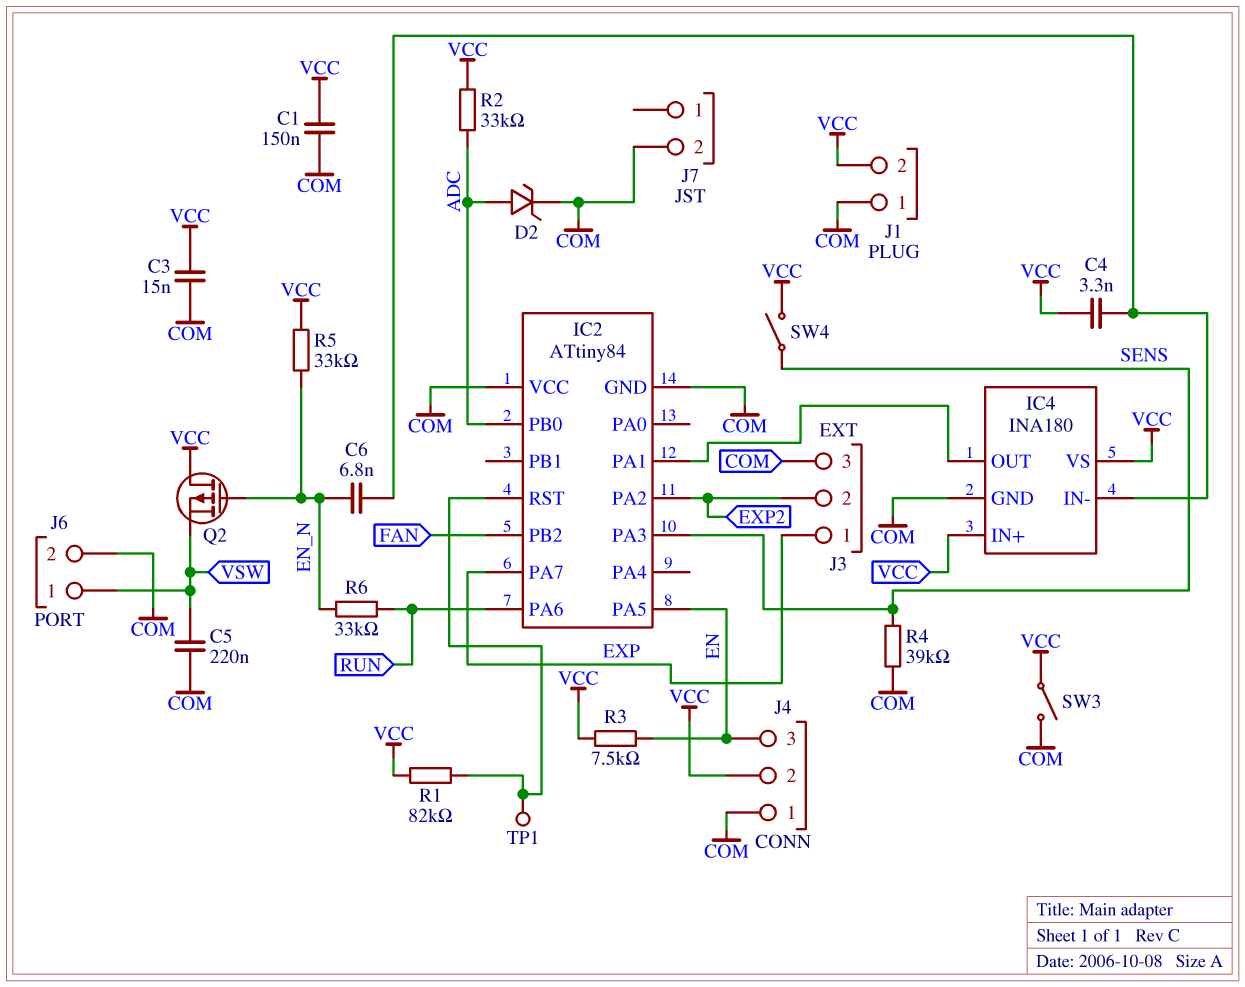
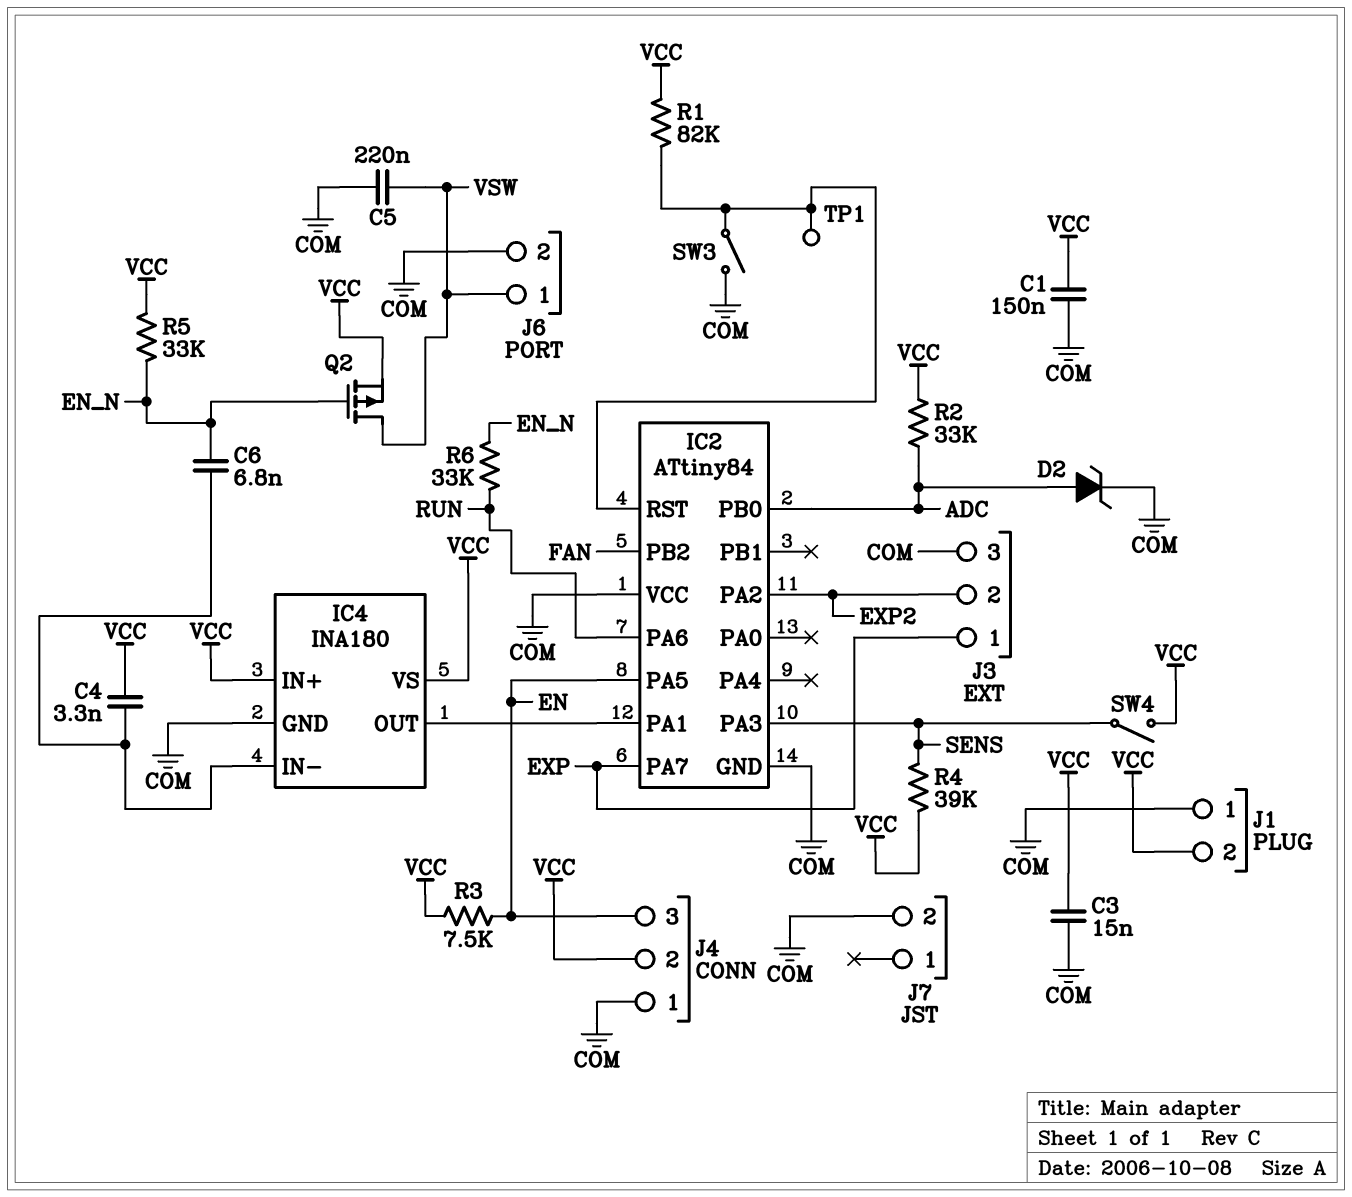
Q2: PMOS (G EN_N, D VCC, S VSW) -> PMOS (G EN_N, D VSW, S VCC)
R4: 39k (COM, SENS) -> 39k (SENS, VCC)
SW3: switch (COM, VCC) -> switch (COM, IC2/RST)

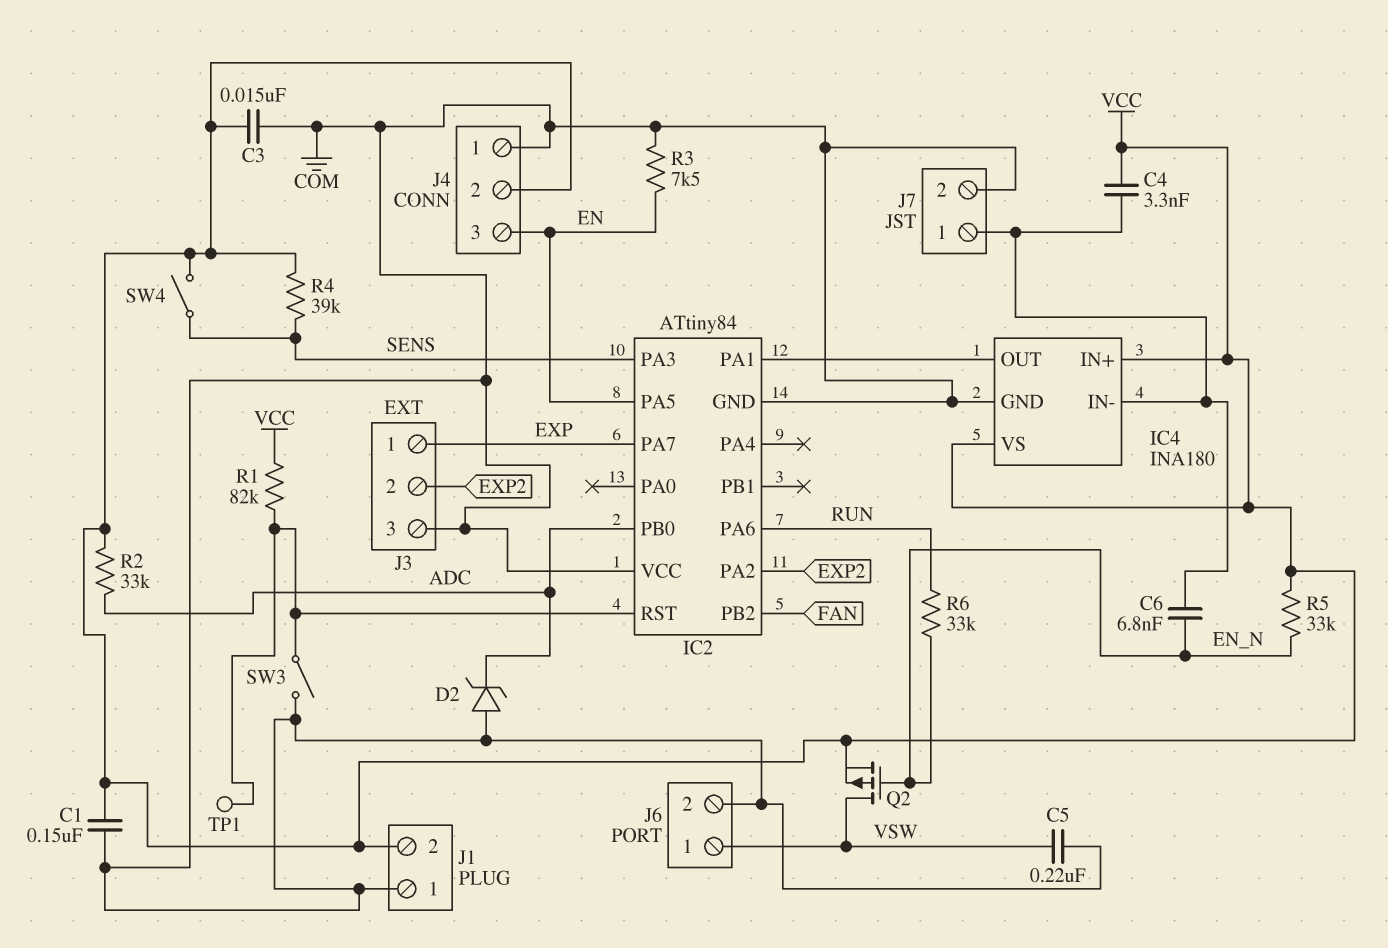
D2: zener (A ADC, K COM) -> zener (A COM, K ADC)
J7 pin 1: none -> IC4/IN-
R3: 7.5k (EN, VCC) -> 7.5k (COM, EN)

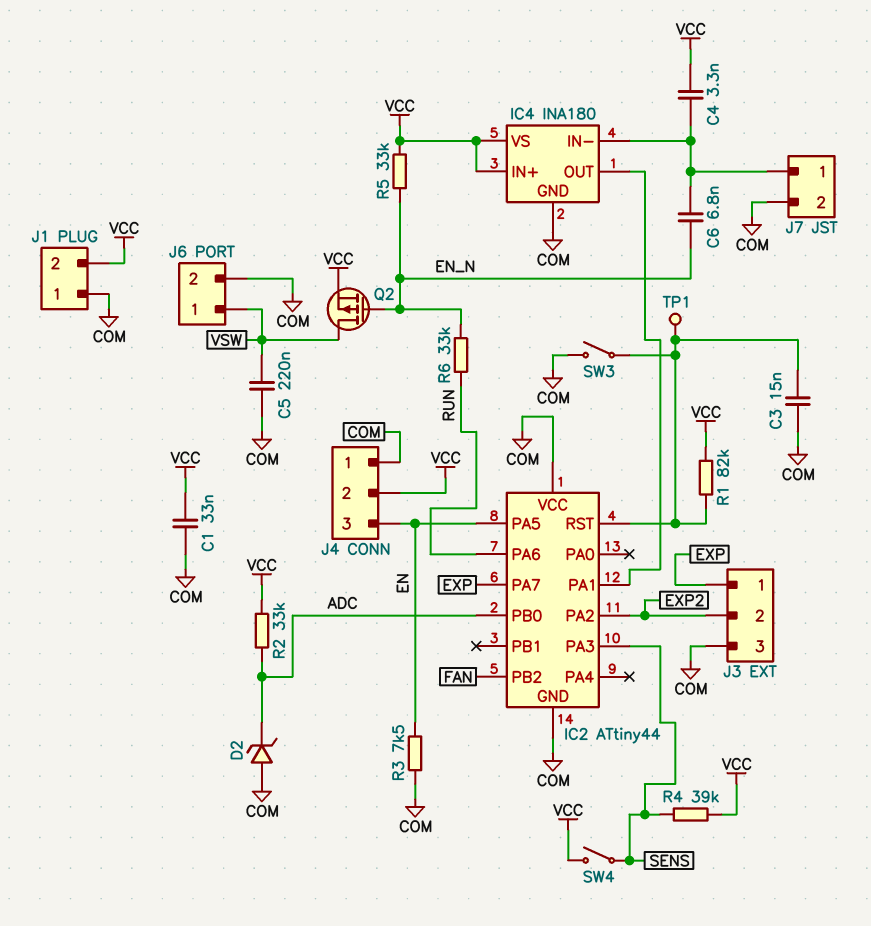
C1: 150nF (COM, VCC) -> 33nF (COM, VCC)
C3: 15nF (COM, VCC) -> 15nF (COM, IC2/RST)
IC2: ATtiny84 -> ATtiny44

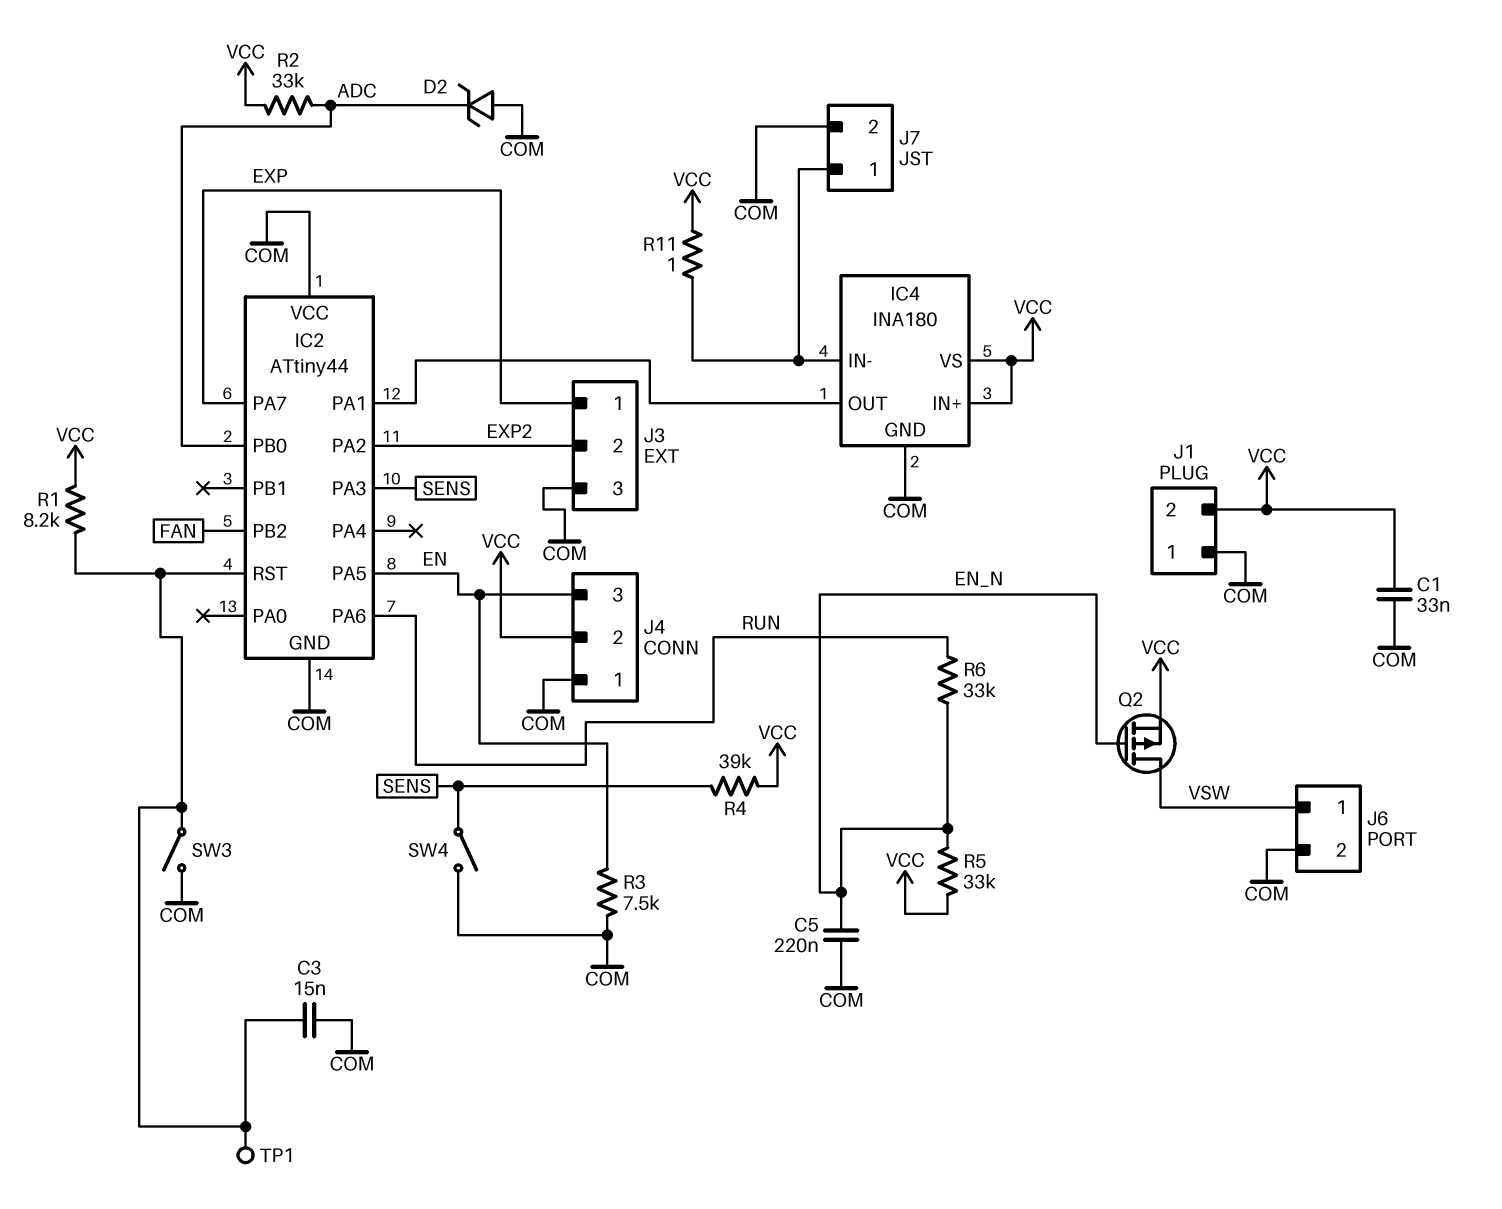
C4: 3.3nF (IC4/IN-, VCC) -> none
C5: 220nF (COM, VSW) -> 220nF (COM, EN_N)
C6: 6.8nF (EN_N, IC4/IN-) -> none
R1: 82k (IC2/RST, VCC) -> 8.2k (IC2/RST, VCC)
R11: none -> 1 (IC4/IN-, VCC)
SW4: switch (SENS, VCC) -> switch (COM, SENS)

